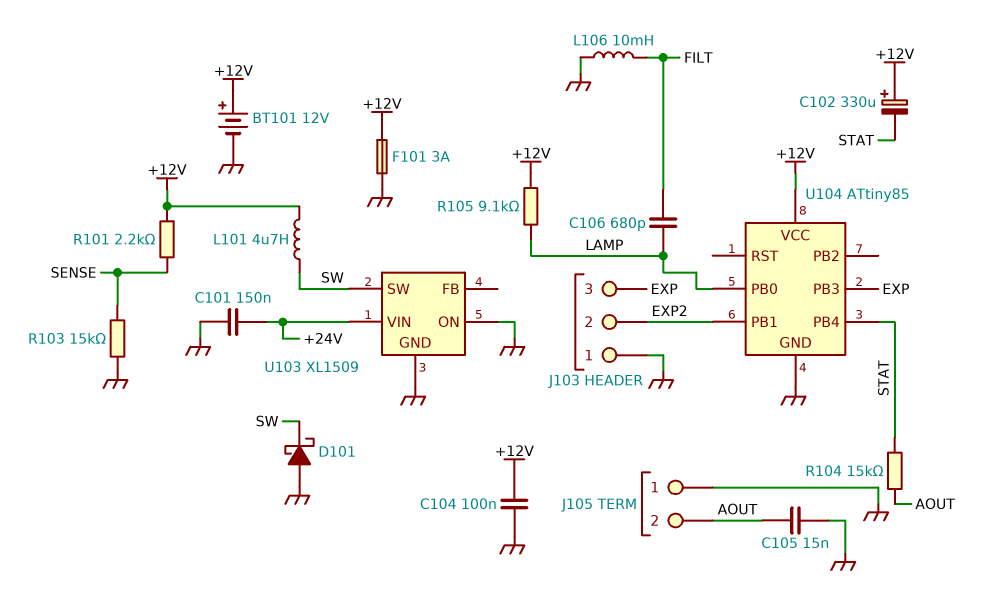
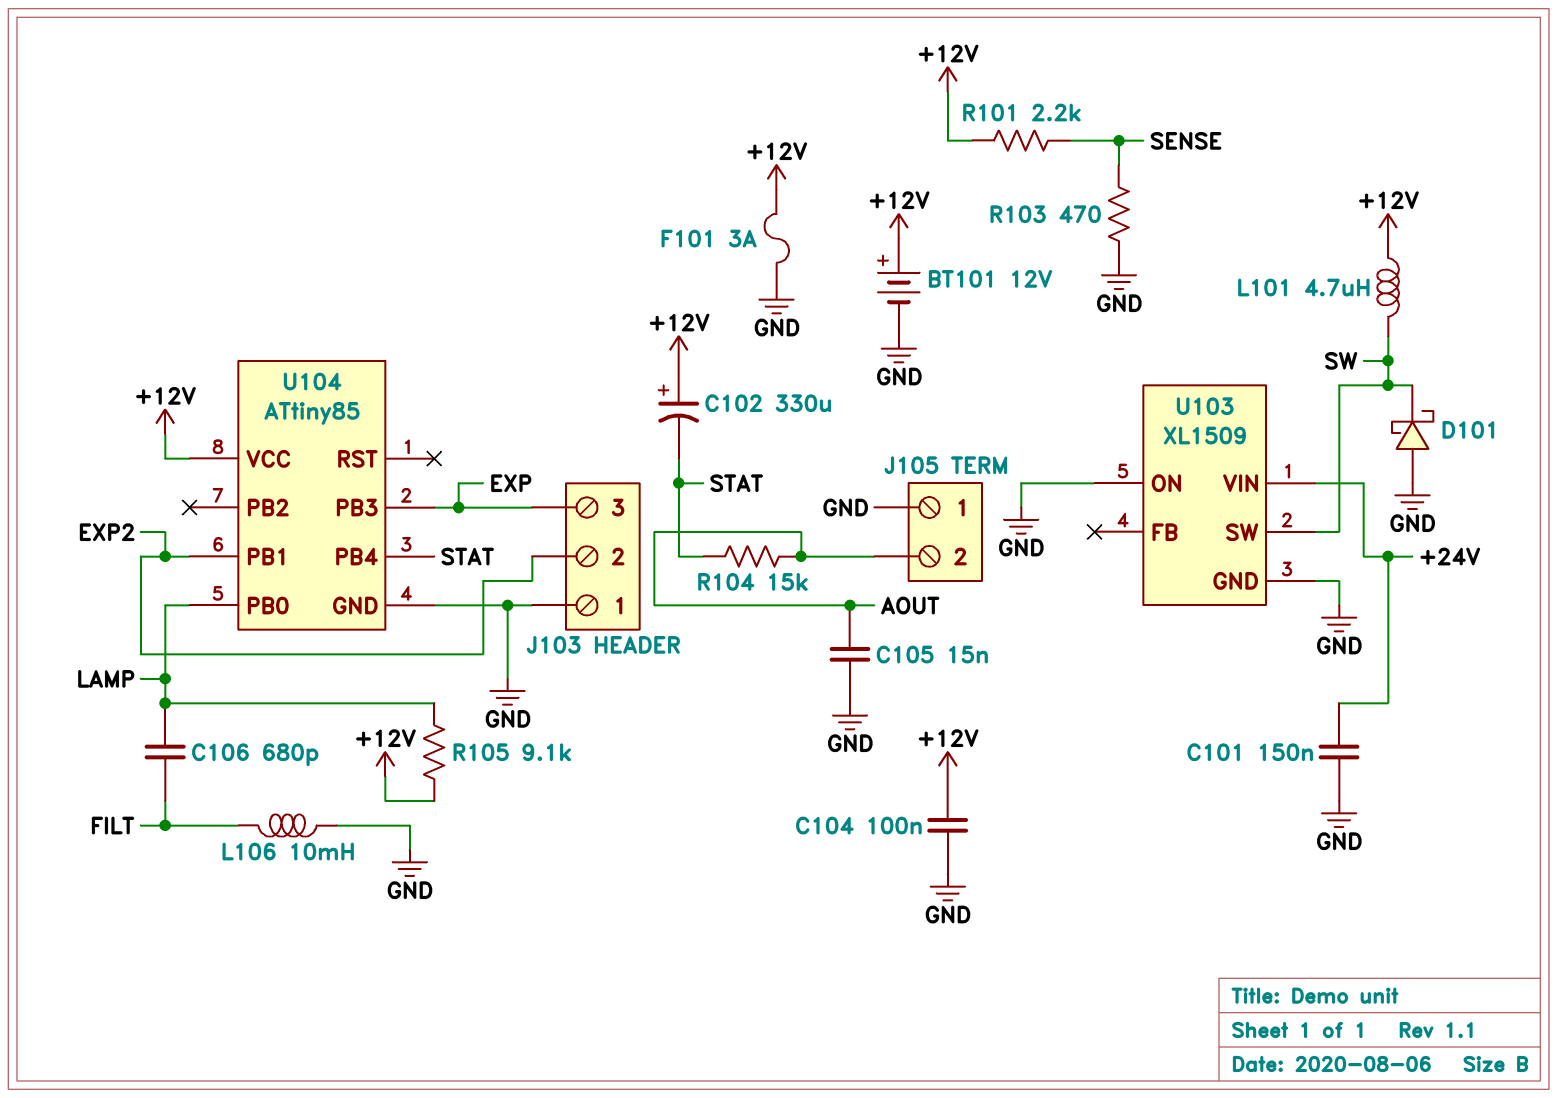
R103: 15k (GND, SENSE) -> 470 (GND, SENSE)

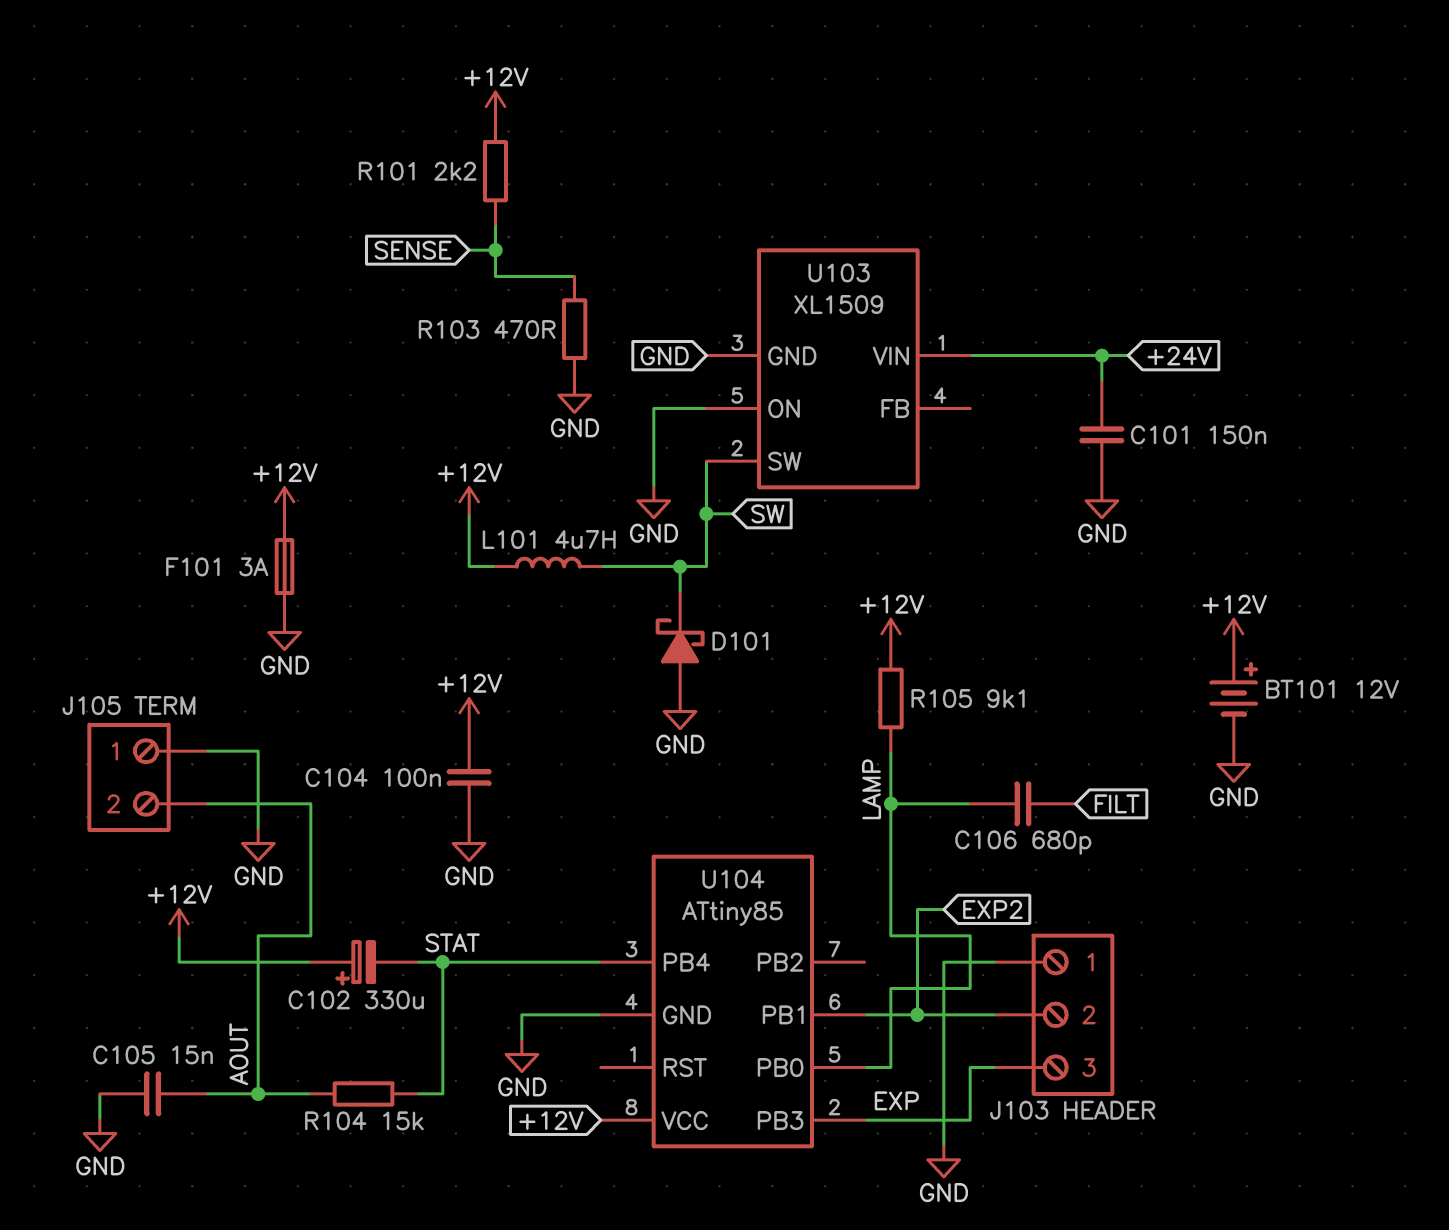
L106: 10mH (FILT, GND) -> none

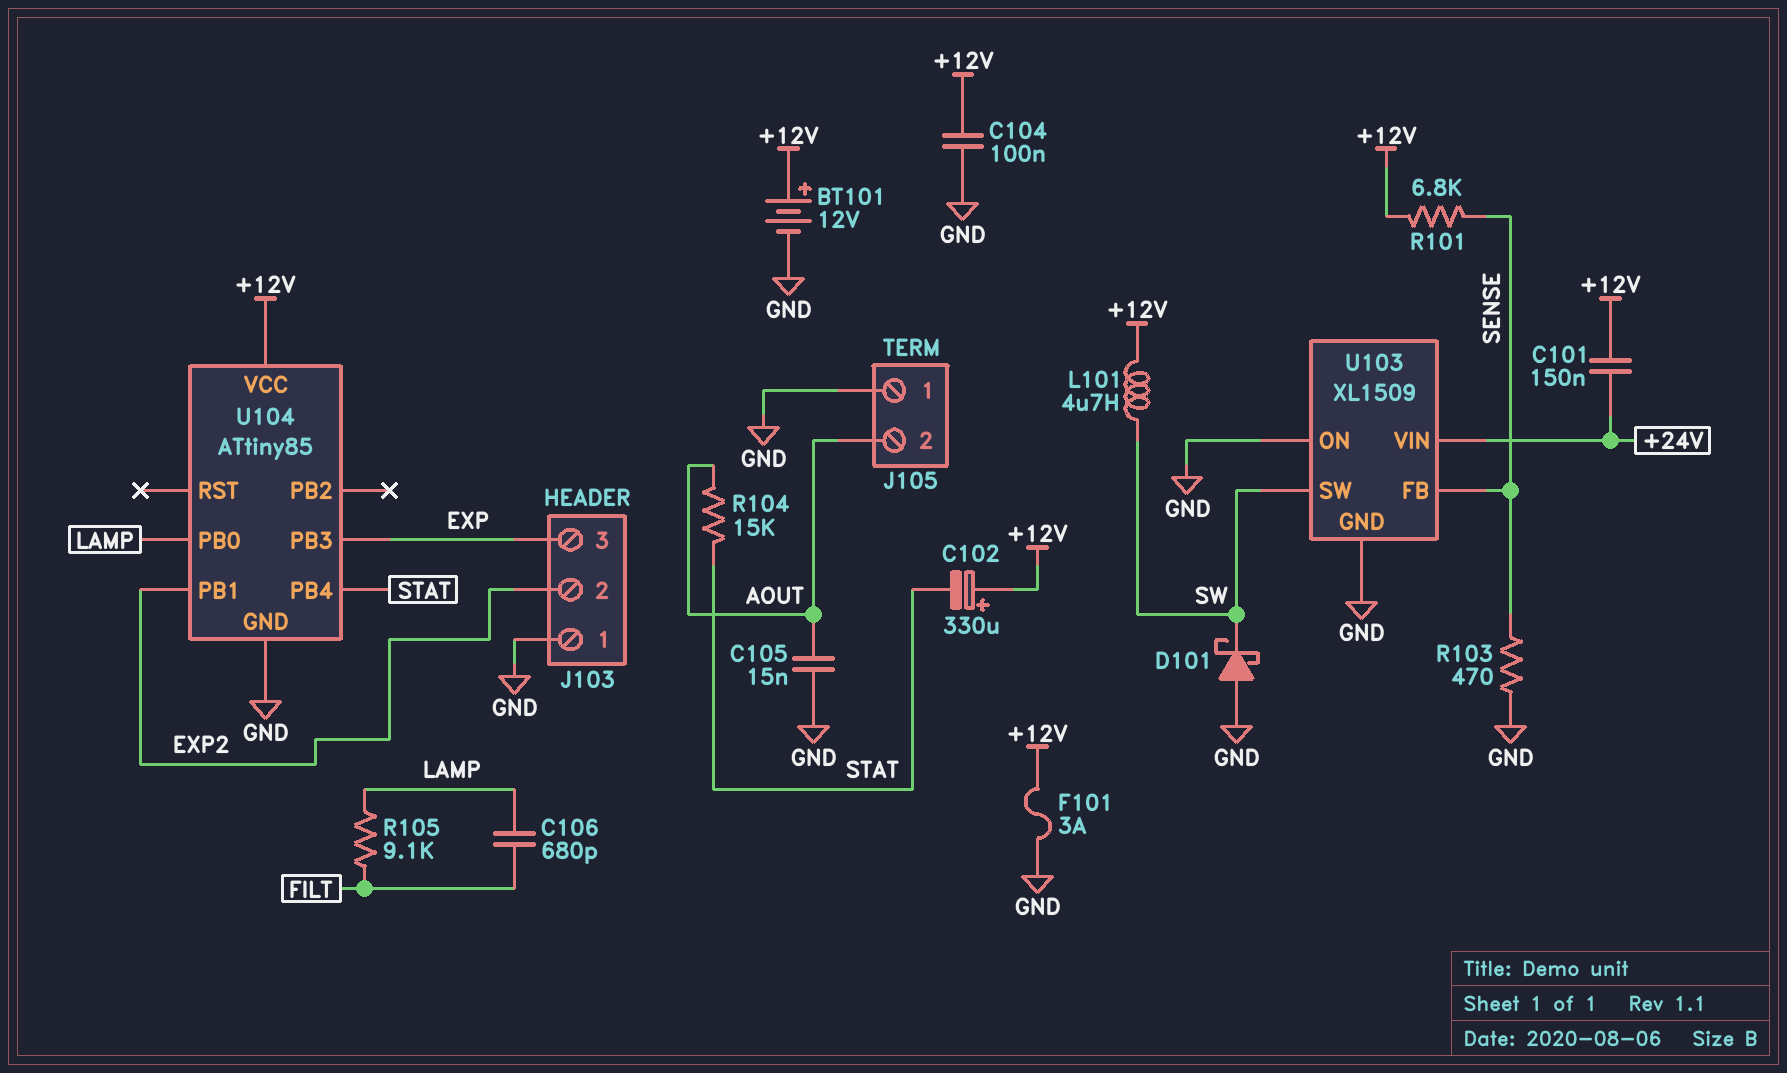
C101: 150nF (+24V, GND) -> 150nF (+12V, +24V)
R101: 2.2k (+12V, SENSE) -> 6.8k (+12V, SENSE)
R105: 9.1k (+12V, LAMP) -> 9.1k (FILT, LAMP)
U103 pin FB: none -> SENSE

